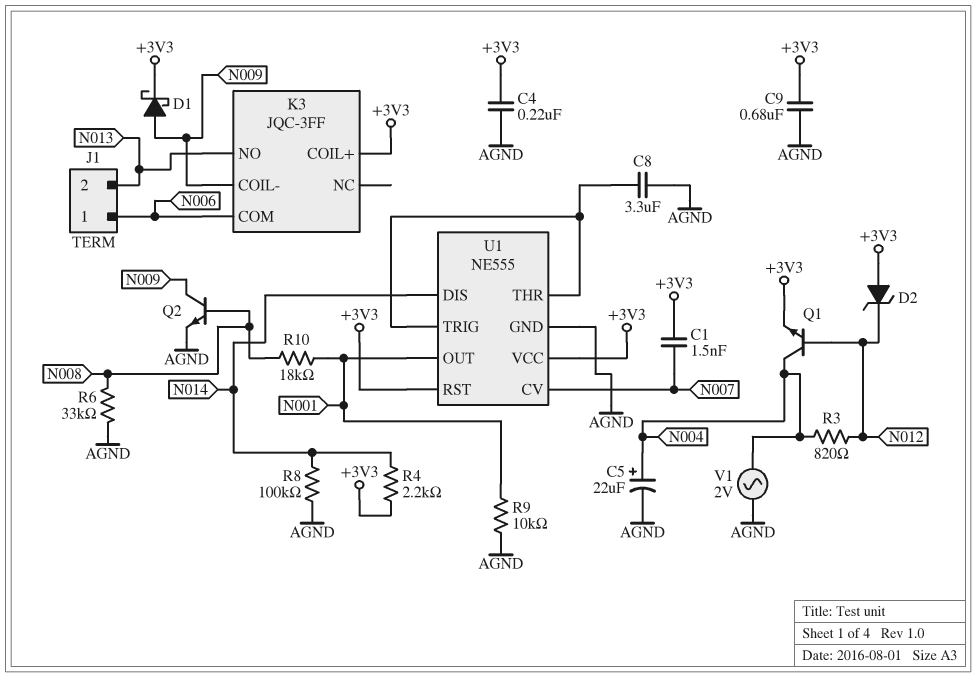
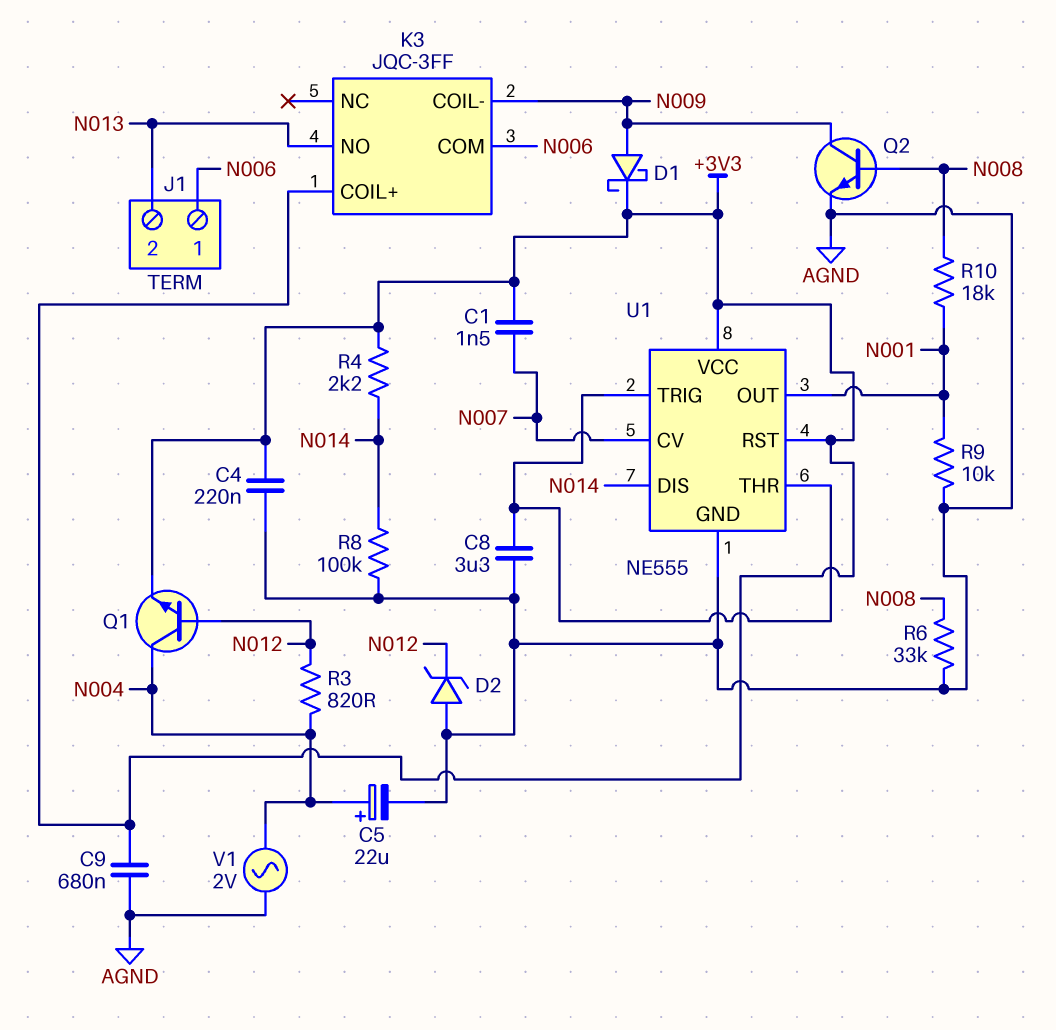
D2: zener (A +3V3, K N012) -> zener (A AGND, K N012)

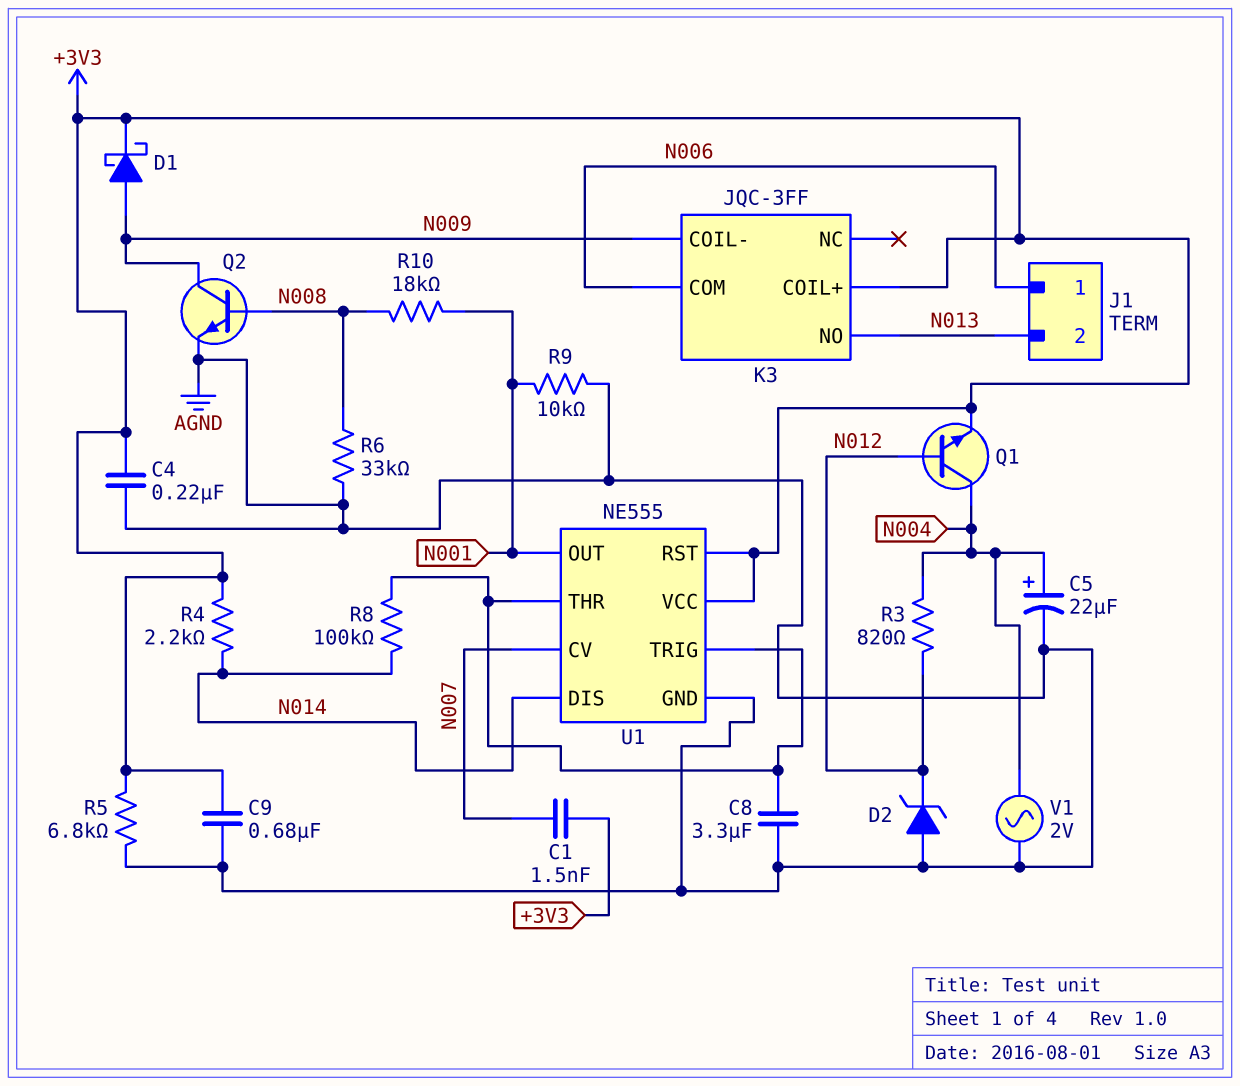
R5: none -> 6.8k (+3V3, AGND)
R8: 100k (AGND, N014) -> 100k (N014, U1/THR)

